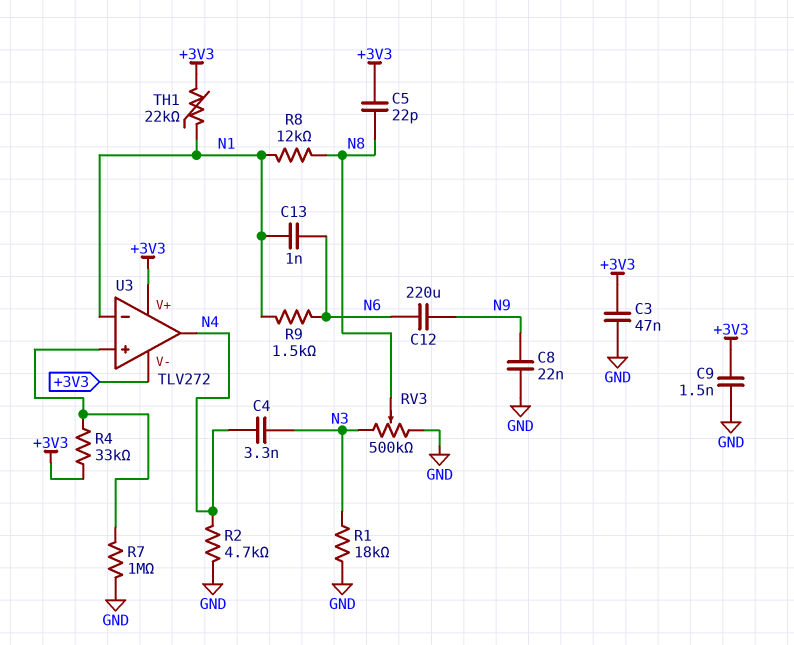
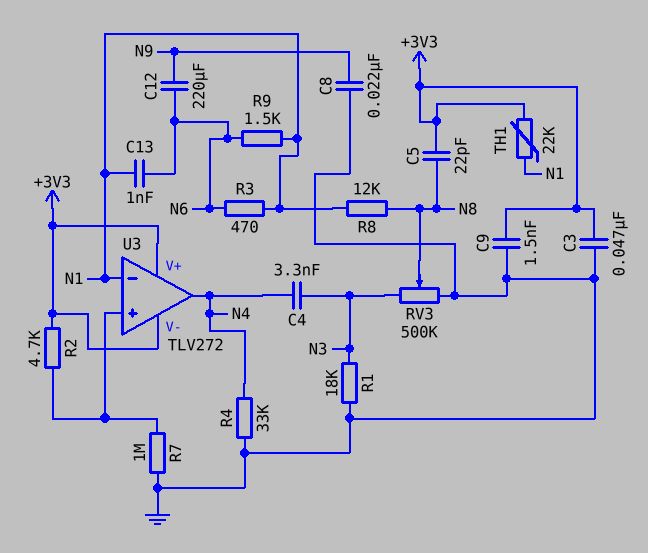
R2: 4.7k (GND, N4) -> 4.7k (+3V3, U3/in+)
R3: none -> 470 (N1, N6)
R4: 33k (+3V3, U3/in+) -> 33k (GND, N4)

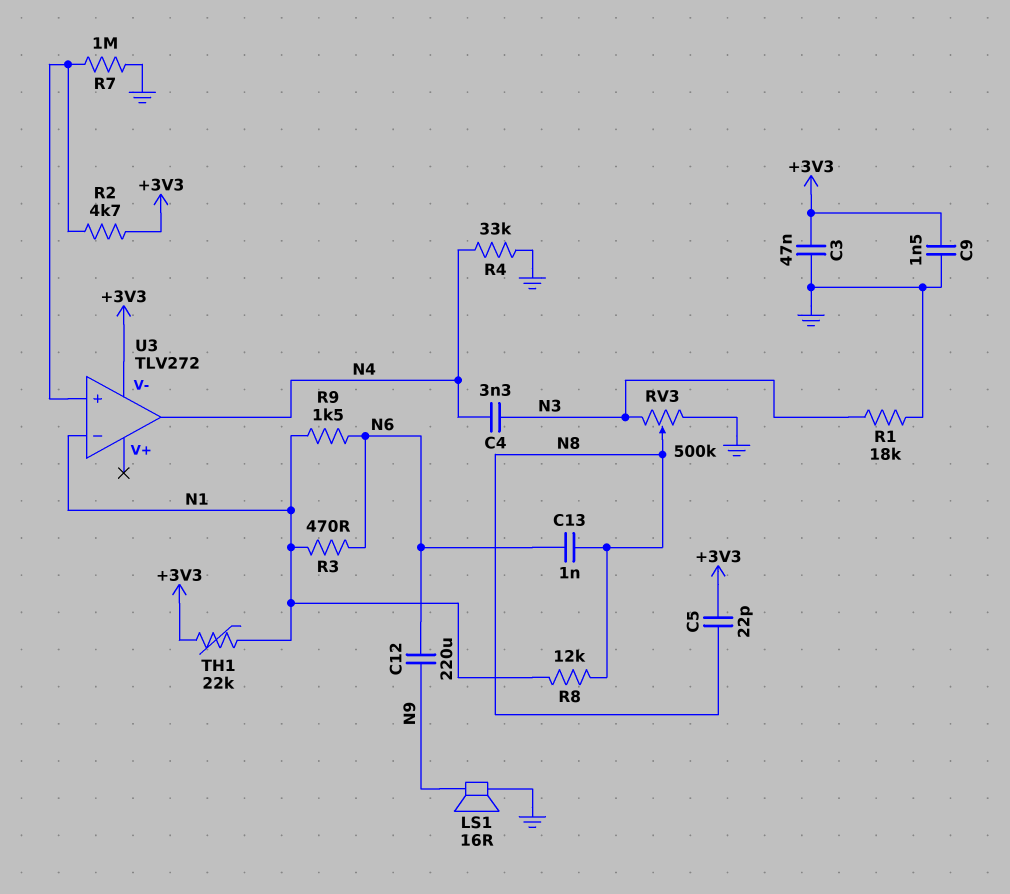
C8: 22nF (GND, N9) -> none
C13: 1nF (N1, N6) -> 1nF (N6, N8)
LS1: none -> speaker 16R (GND, N9)
U3 pin V+: +3V3 -> none

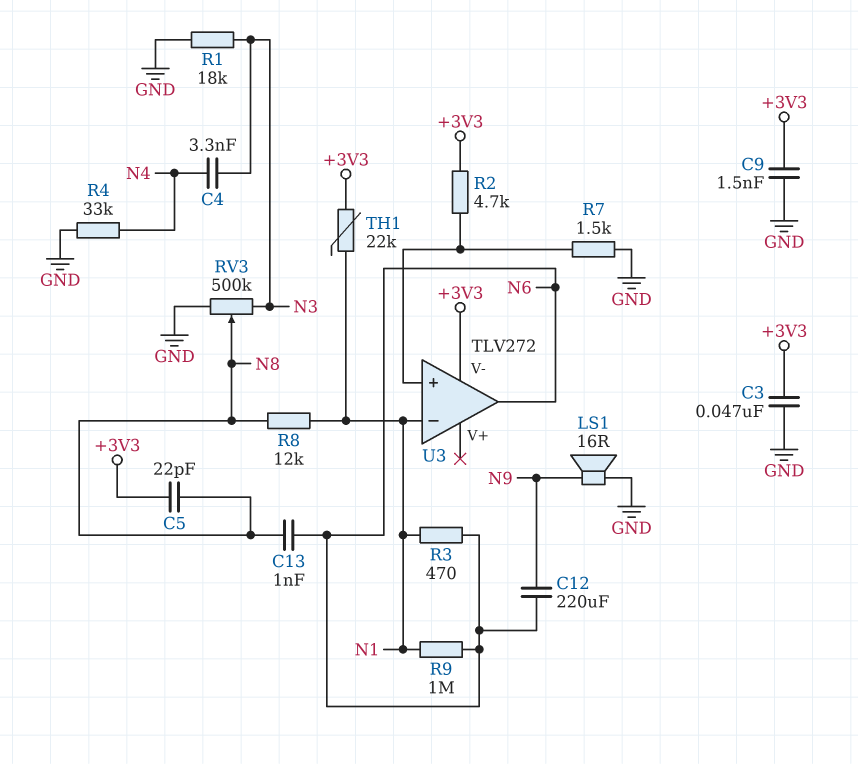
R7: 1M (GND, U3/in+) -> 1.5k (GND, U3/in+)
R9: 1.5k (N1, N6) -> 1M (N1, N6)
U3 pin out: N4 -> N6

